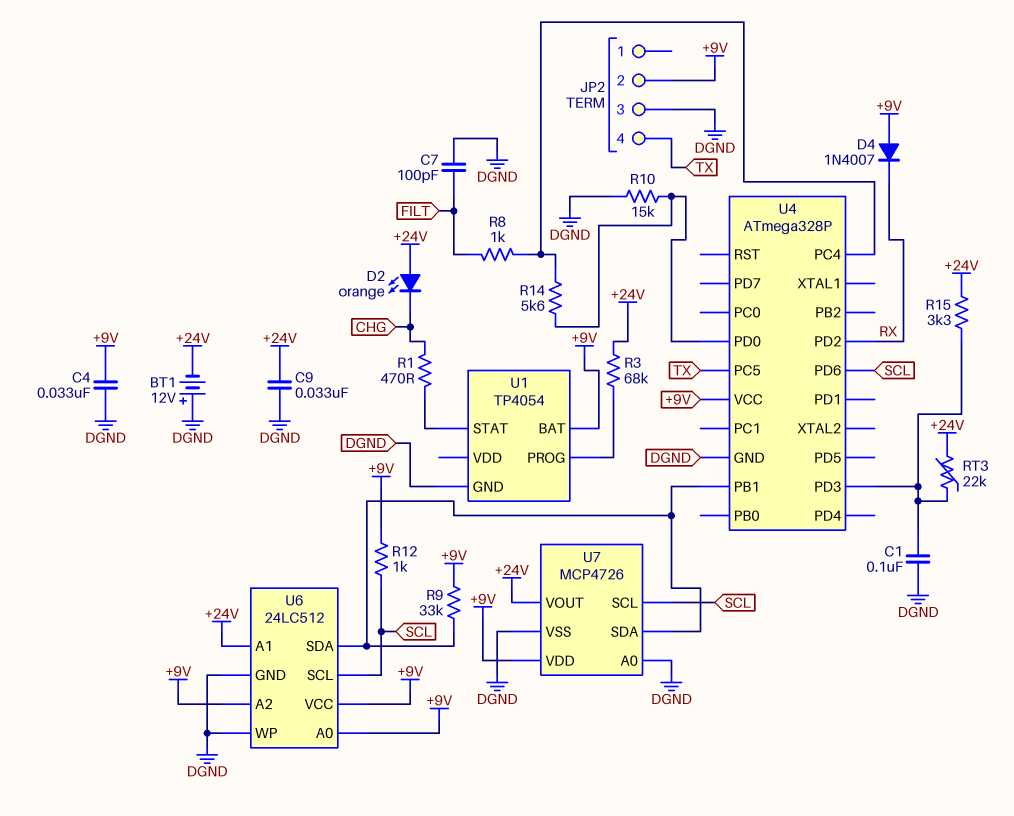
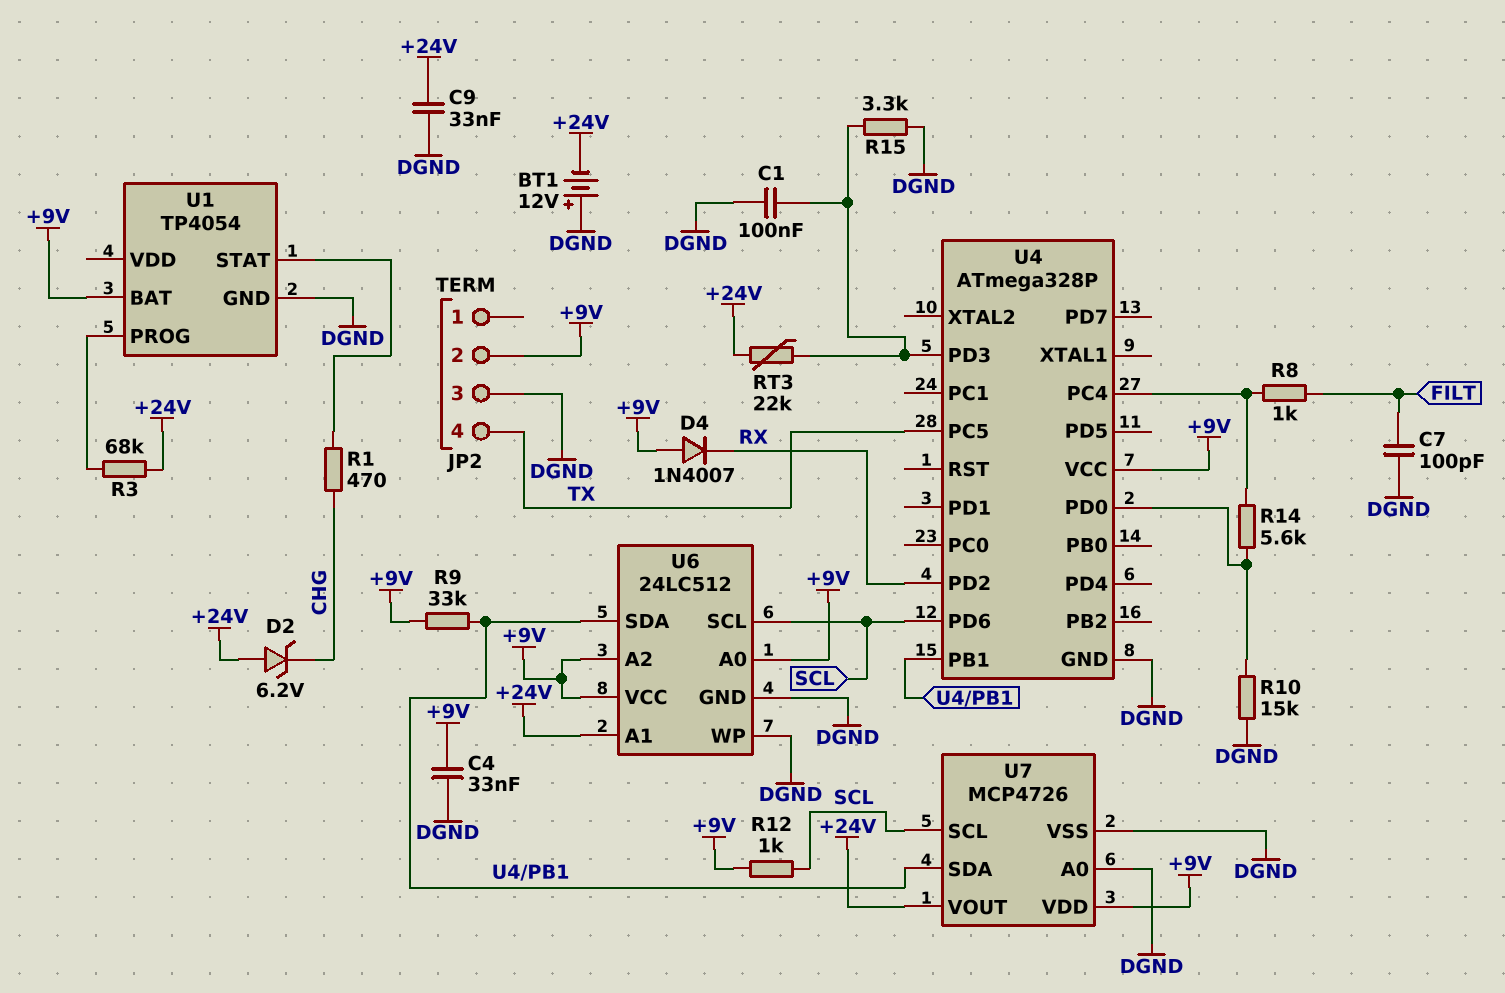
D2: LED orange (A +24V, K CHG) -> zener 6.2V (A +24V, K CHG)
R15: 3.3k (+24V, U4/PD3) -> 3.3k (DGND, U4/PD3)

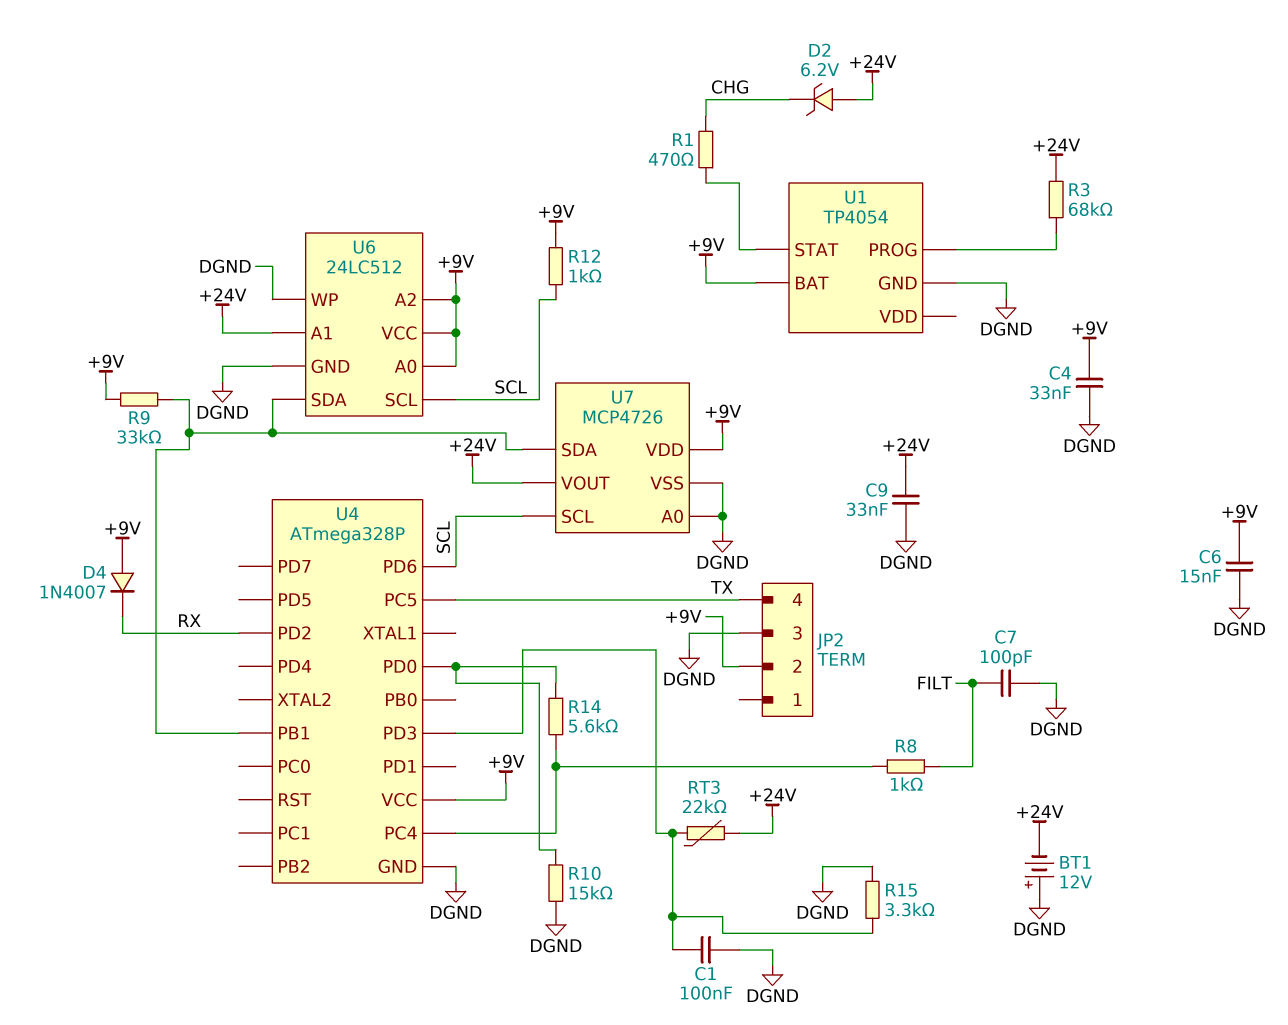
C6: none -> 15nF (+9V, DGND)

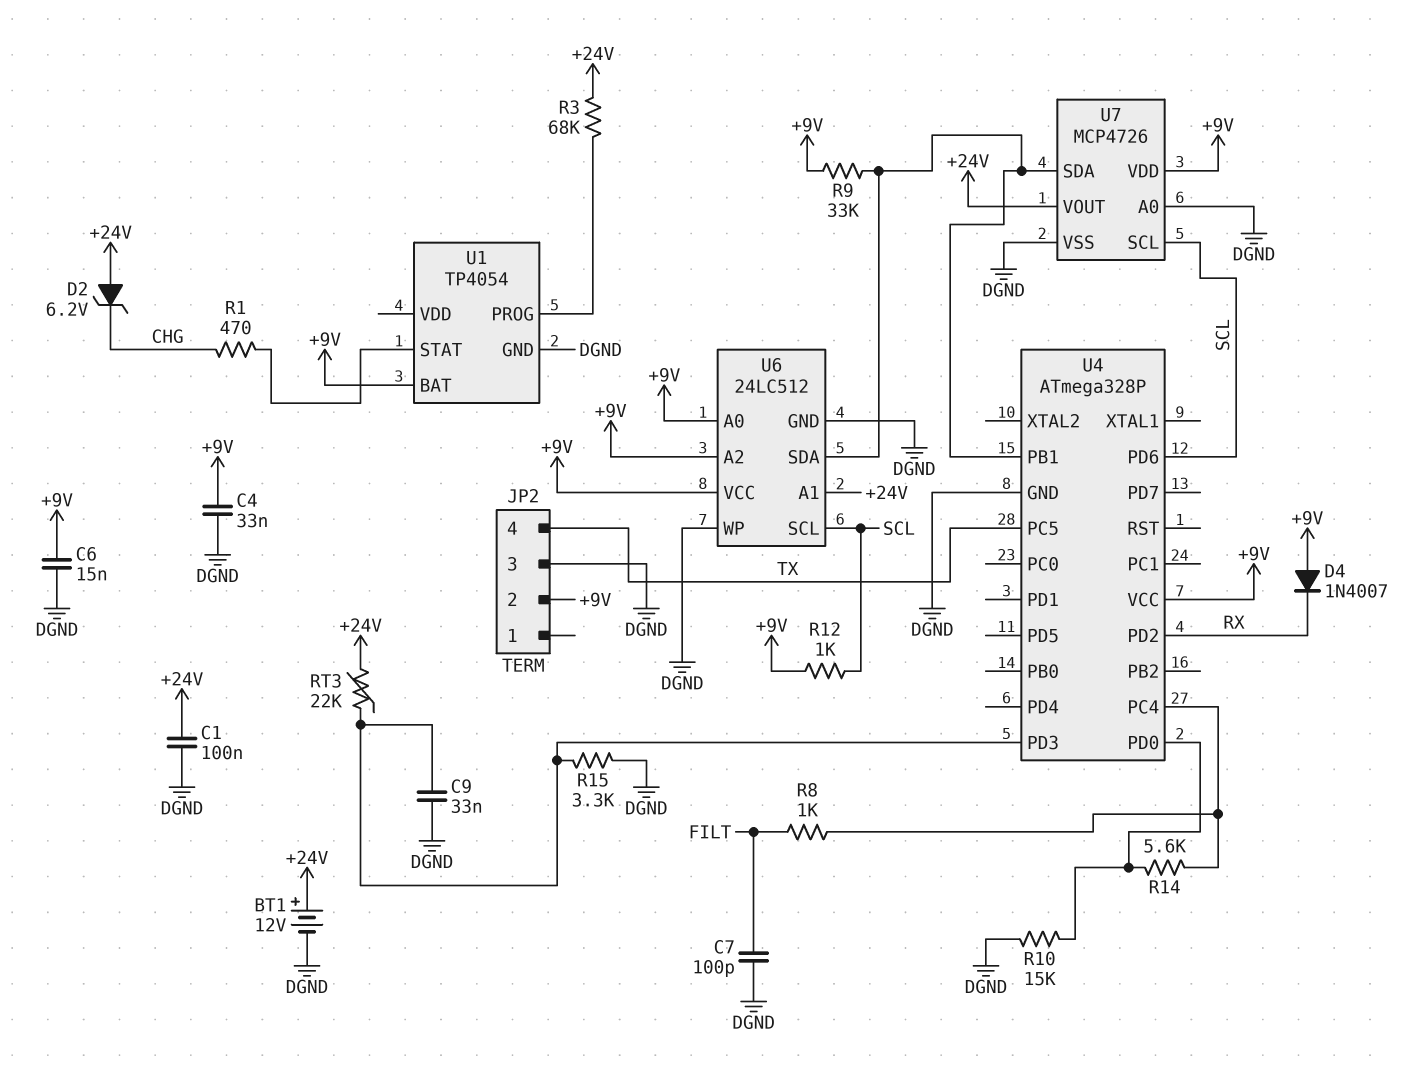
BT1: 12V (plus DGND, minus +24V) -> 12V (plus +24V, minus DGND)
C1: 100nF (DGND, U4/PD3) -> 100nF (+24V, DGND)
C9: 33nF (+24V, DGND) -> 33nF (DGND, U4/PD3)

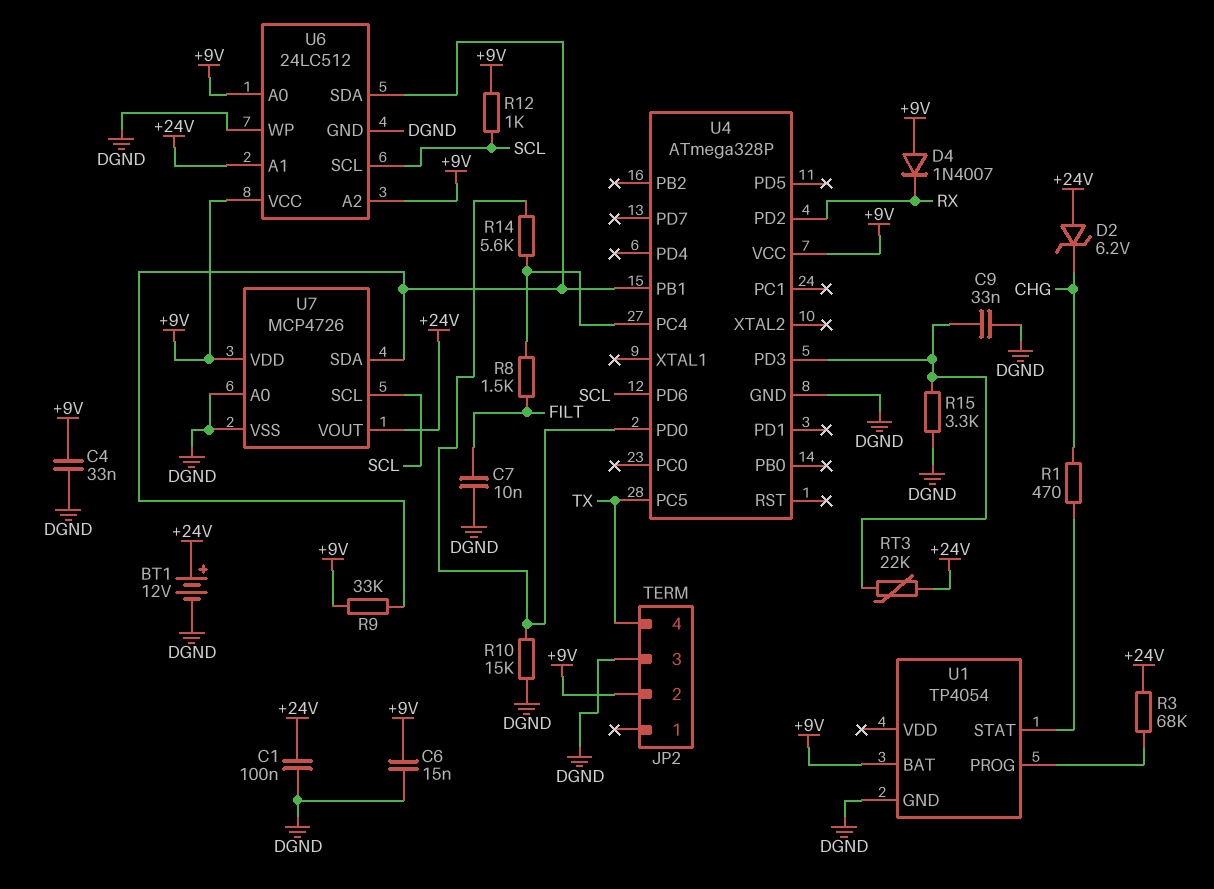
C7: 100pF (DGND, FILT) -> 10nF (DGND, FILT)
R8: 1k (FILT, U4/PC4) -> 1.5k (FILT, U4/PC4)

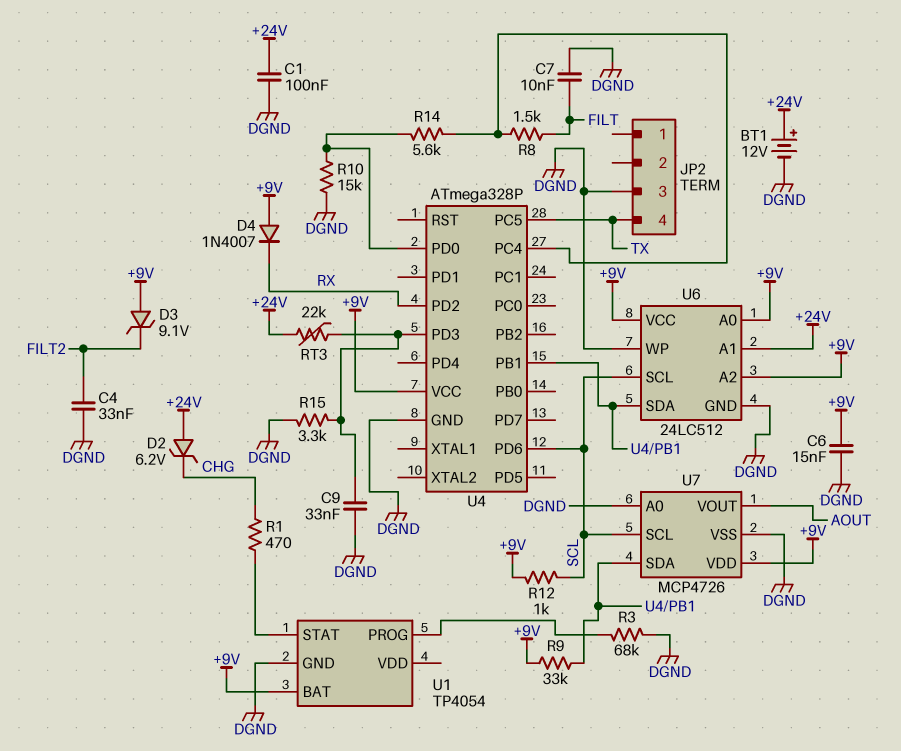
C4: 33nF (+9V, DGND) -> 33nF (DGND, FILT2)
D3: none -> zener 9.1V (A +9V, K FILT2)
JP2 pin 2: +9V -> none
R3: 68k (+24V, U1/PROG) -> 68k (DGND, U1/PROG)
U7 pin VOUT: +24V -> AOUT

